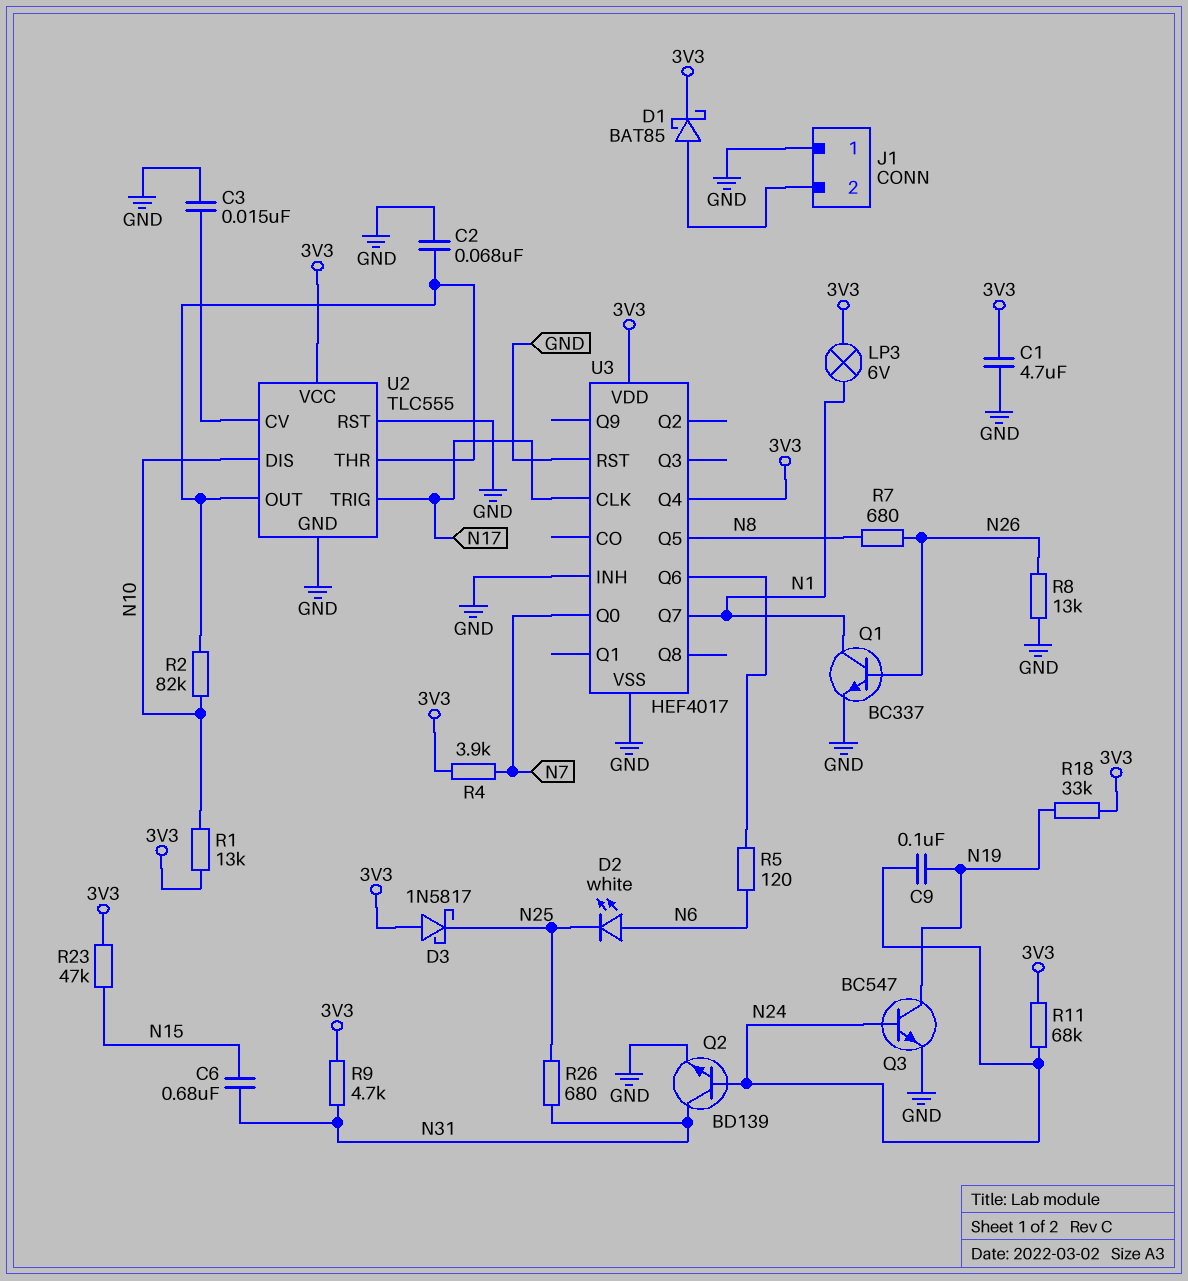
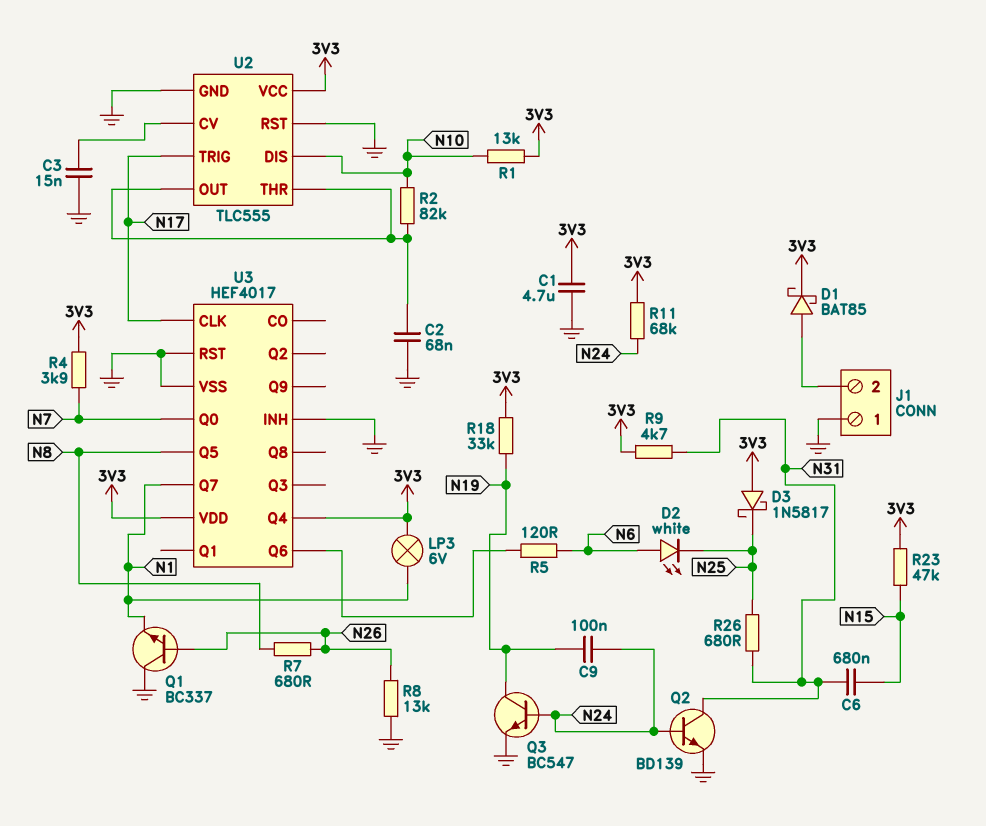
Q1: NPN BC337 (B N26, C N1, E GND) -> NPN BC337 (B N26, C GND, E N1)

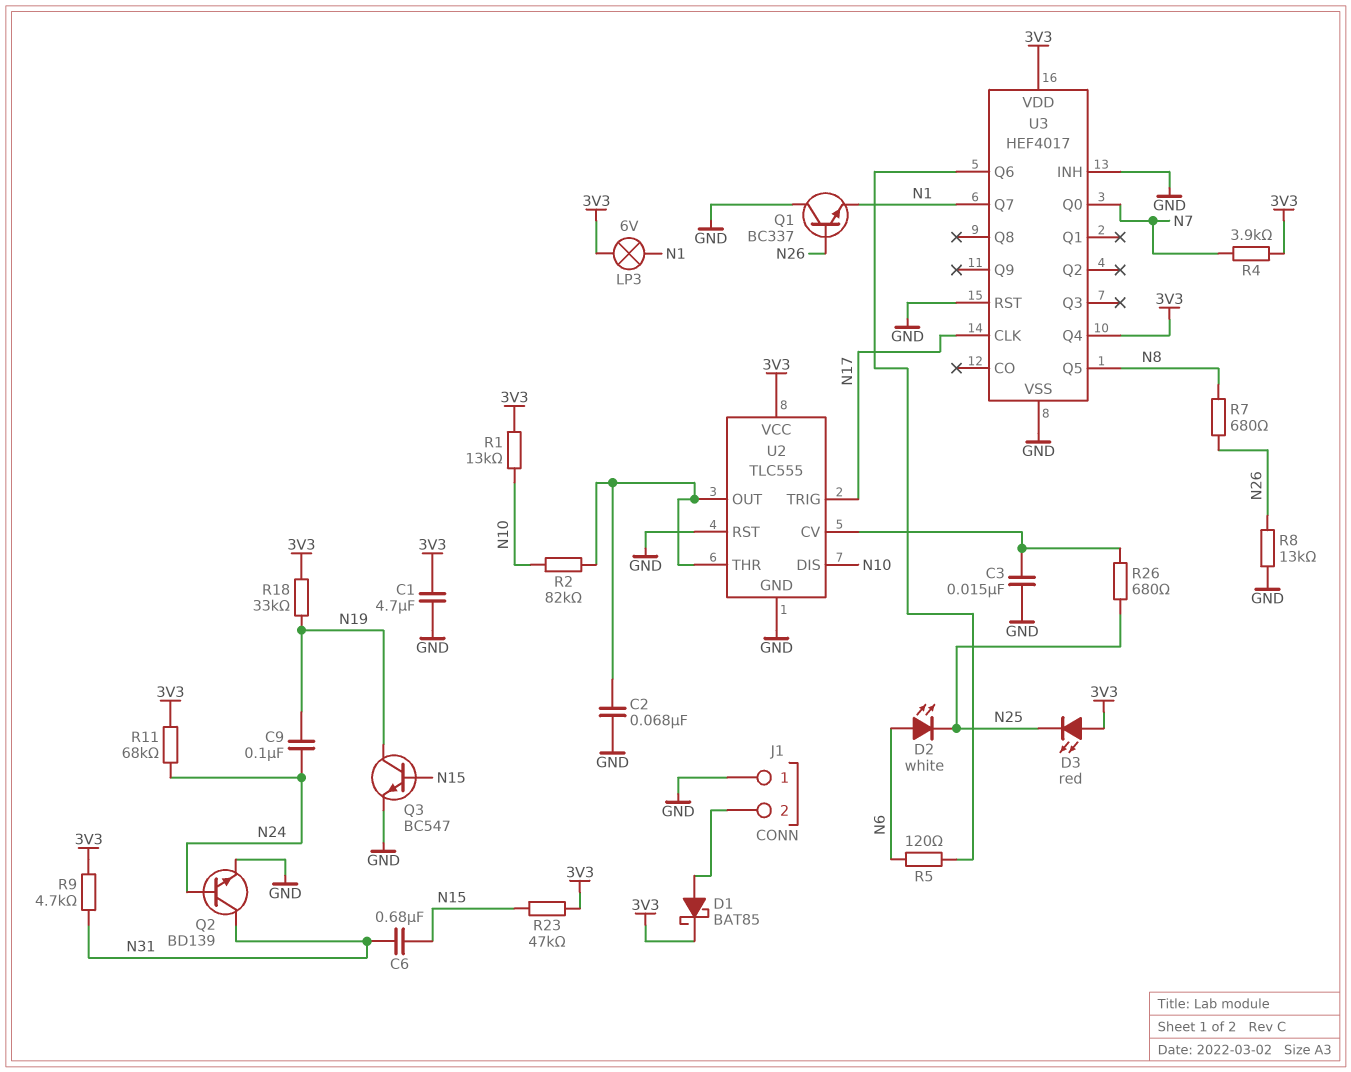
D3: schottky 1N5817 (A 3V3, K N25) -> LED red (A 3V3, K N25)
Q3: NPN BC547 (B N24, C N19, E GND) -> NPN BC547 (B N15, C N19, E GND)
R26: 680 (N25, N31) -> 680 (N25, U2/CV)

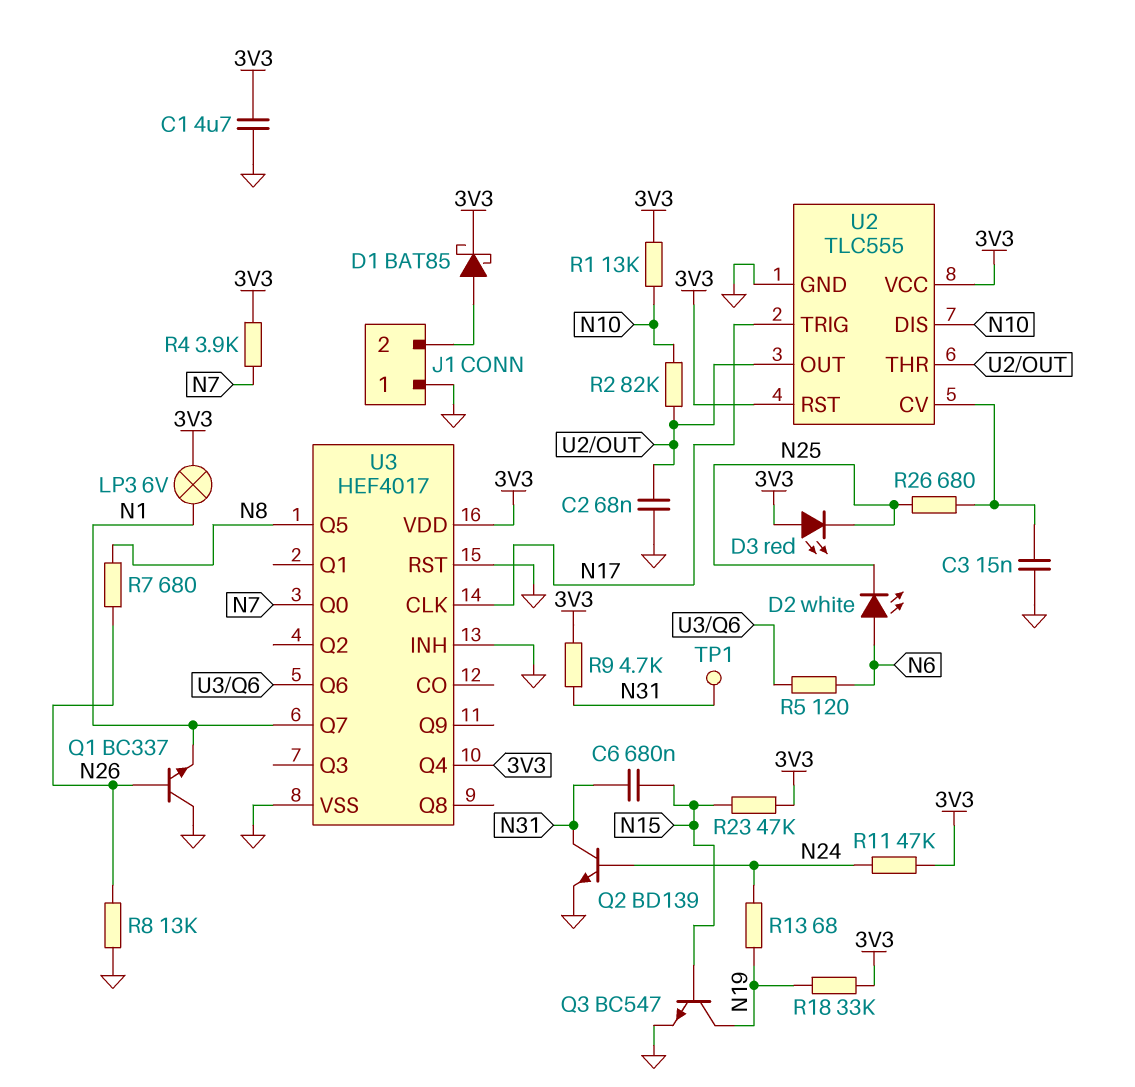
C9: 100nF (N19, N24) -> none
R11: 68k (3V3, N24) -> 47k (3V3, N24)
R13: none -> 68 (N19, N24)
TP1: none -> test point (N31)
U2 pin RST: GND -> 3V3

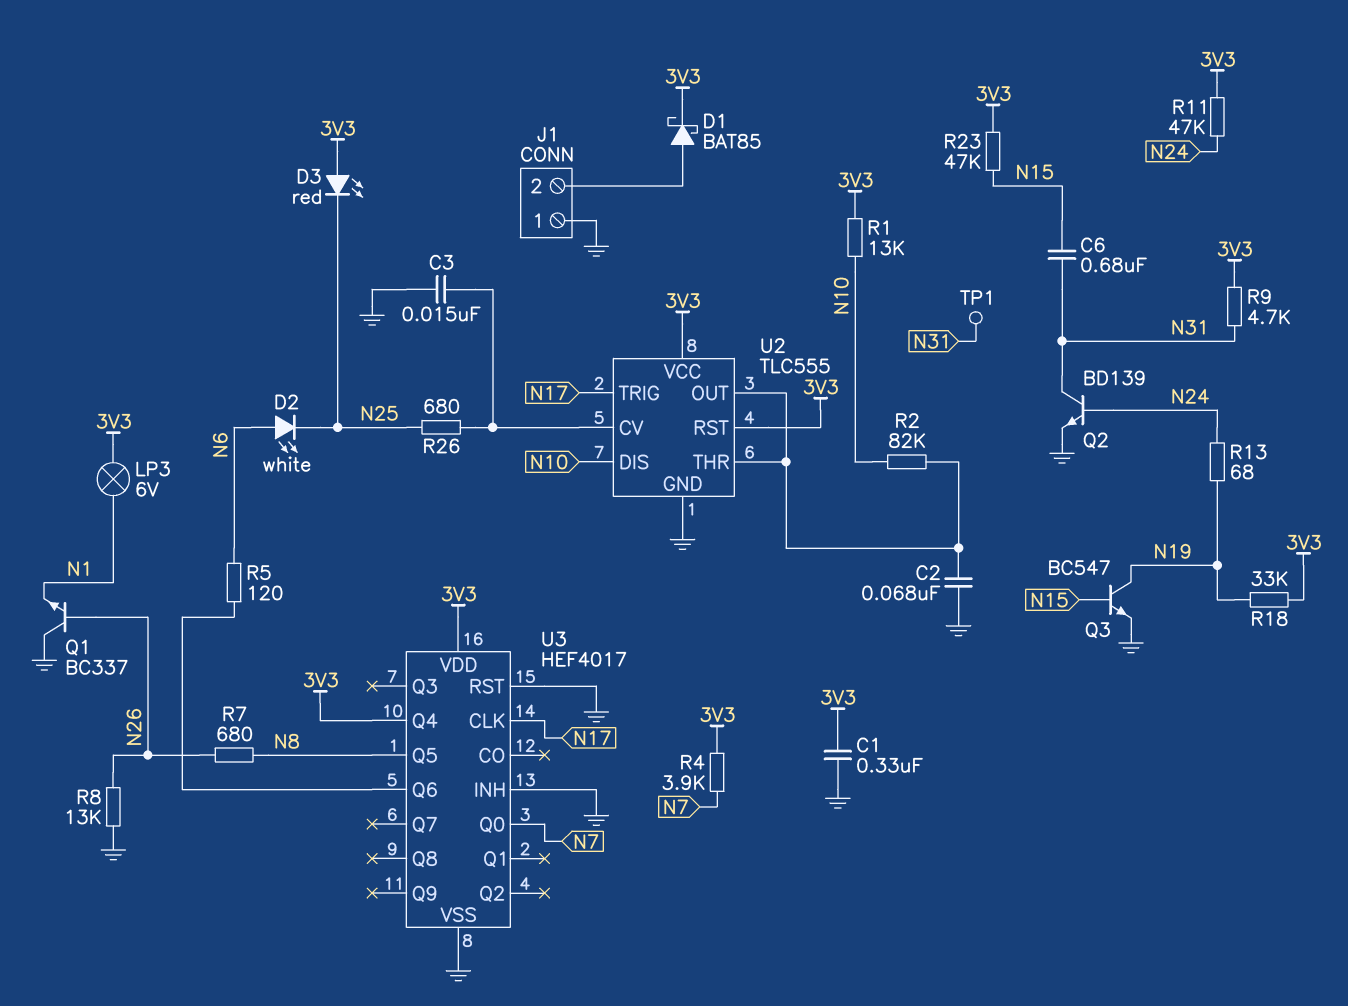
C1: 4.7uF (3V3, GND) -> 330nF (3V3, GND)
U3 pin Q7: N1 -> none

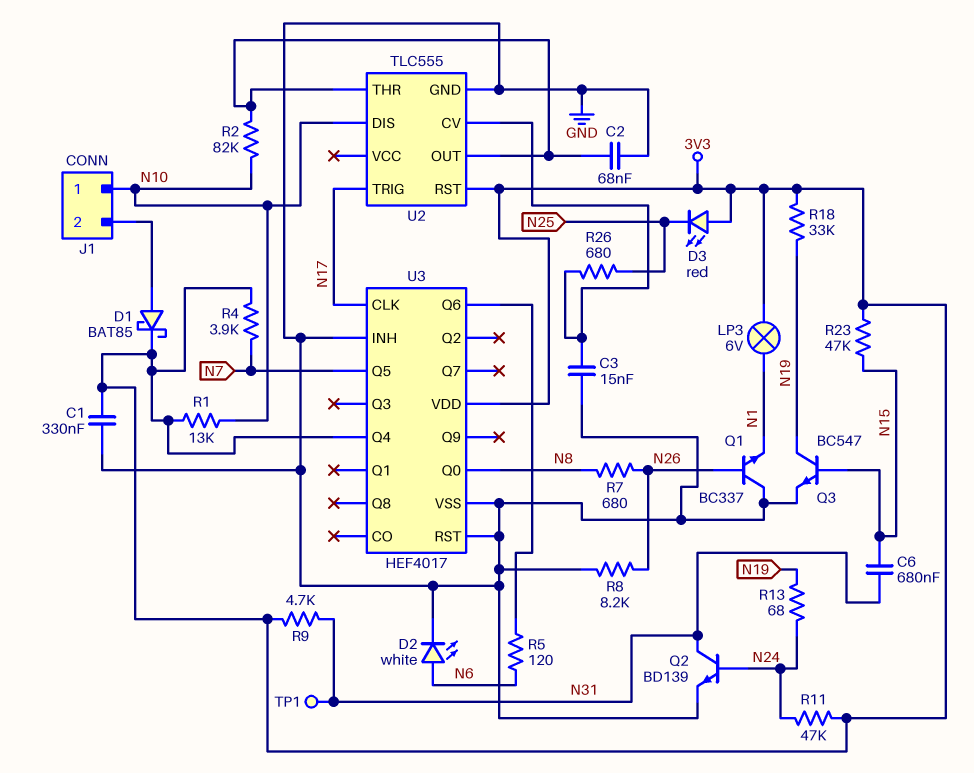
D2: LED white (A N6, K N25) -> LED white (A N6, K GND)
J1 pin 1: GND -> N10
R8: 13k (GND, N26) -> 8.2k (GND, N26)
U2 pin VCC: 3V3 -> none
U3 pin Q0: N7 -> N8
U3 pin Q5: N8 -> N7

